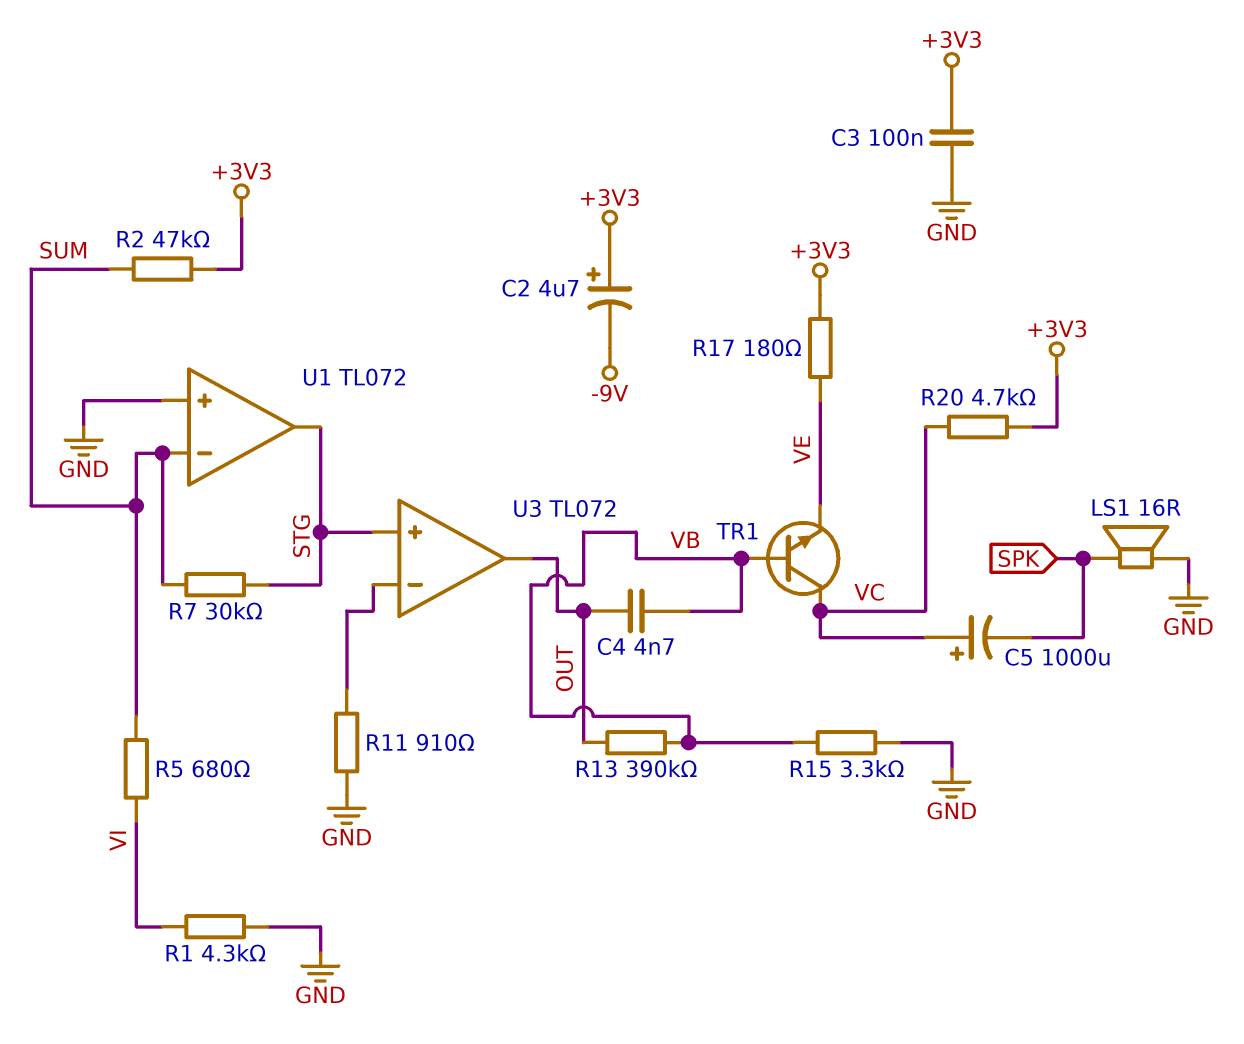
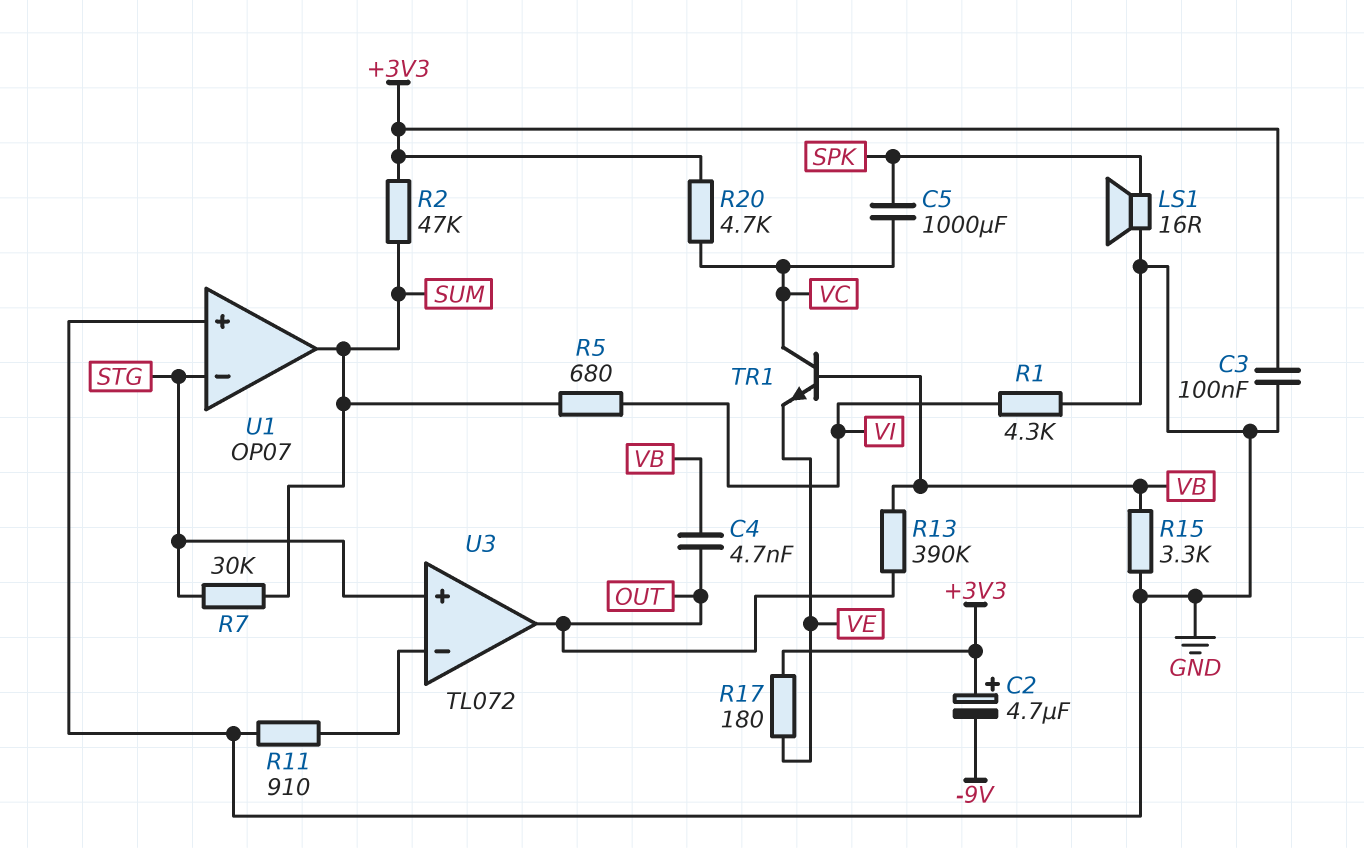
C5: 1000uF (plus VC, minus SPK) -> 1000uF (SPK, VC)
U1: TL072 -> OP07
U1 pin in-: SUM -> STG
U1 pin out: STG -> SUM

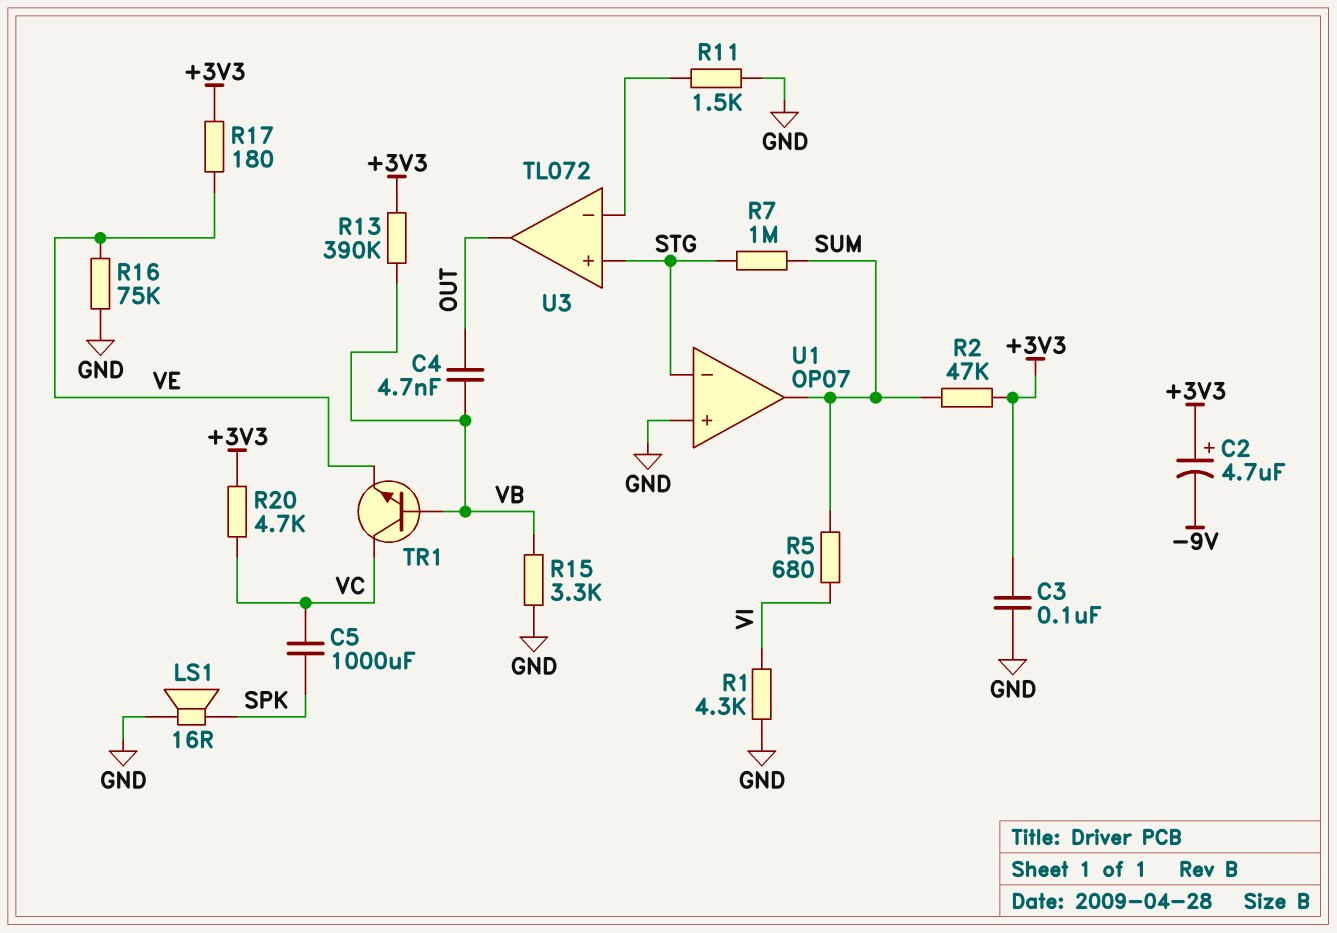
R7: 30k (STG, SUM) -> 1M (STG, SUM)
R11: 910 (GND, U3/in-) -> 1.5k (GND, U3/in-)
R13: 390k (OUT, VB) -> 390k (+3V3, VB)
R16: none -> 75k (GND, VE)

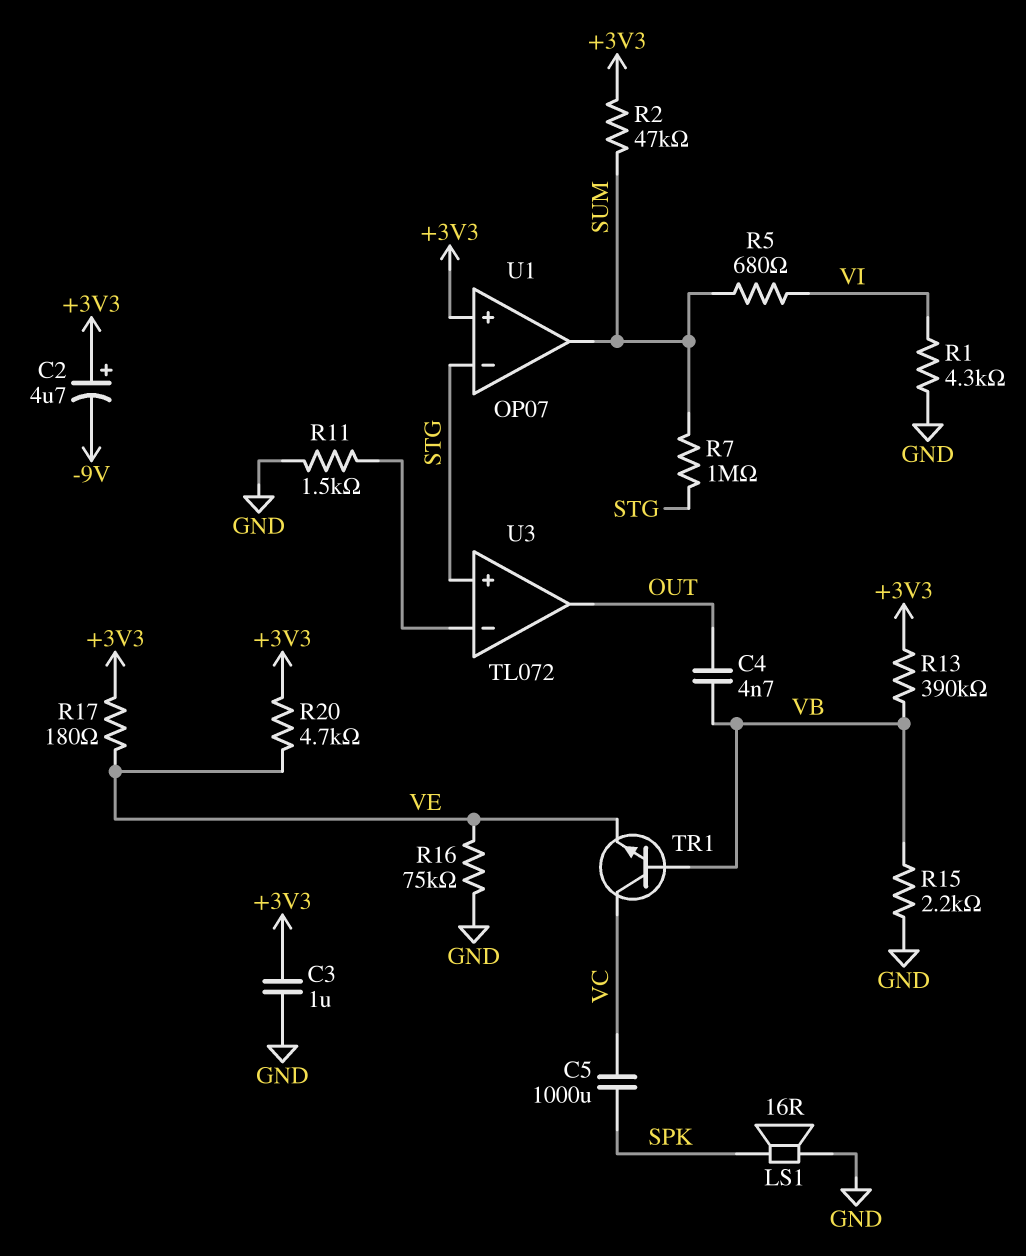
C3: 100nF (+3V3, GND) -> 1uF (+3V3, GND)
R15: 3.3k (GND, VB) -> 2.2k (GND, VB)
R20: 4.7k (+3V3, VC) -> 4.7k (+3V3, VE)
U1 pin in+: GND -> +3V3

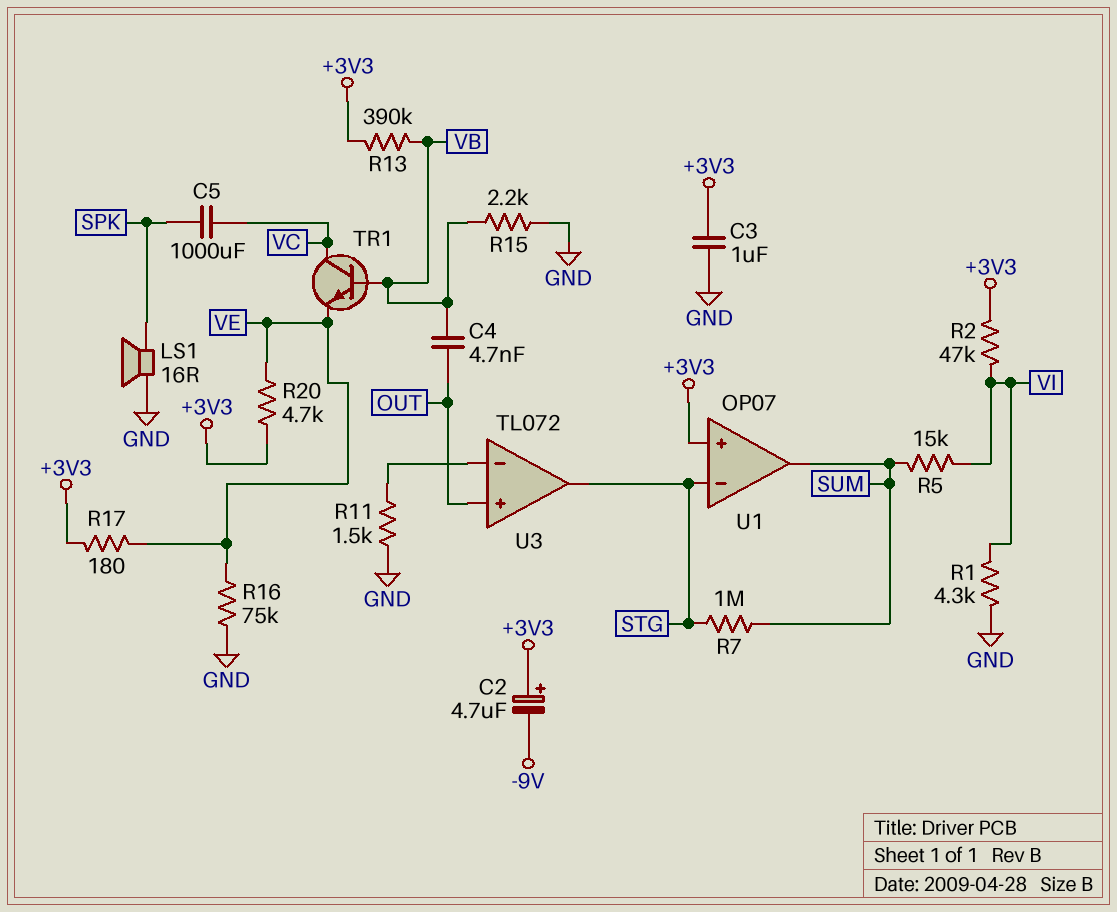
R2: 47k (+3V3, SUM) -> 47k (+3V3, VI)
R5: 680 (SUM, VI) -> 15k (SUM, VI)
U3 pin in+: STG -> OUT
U3 pin out: OUT -> STG

